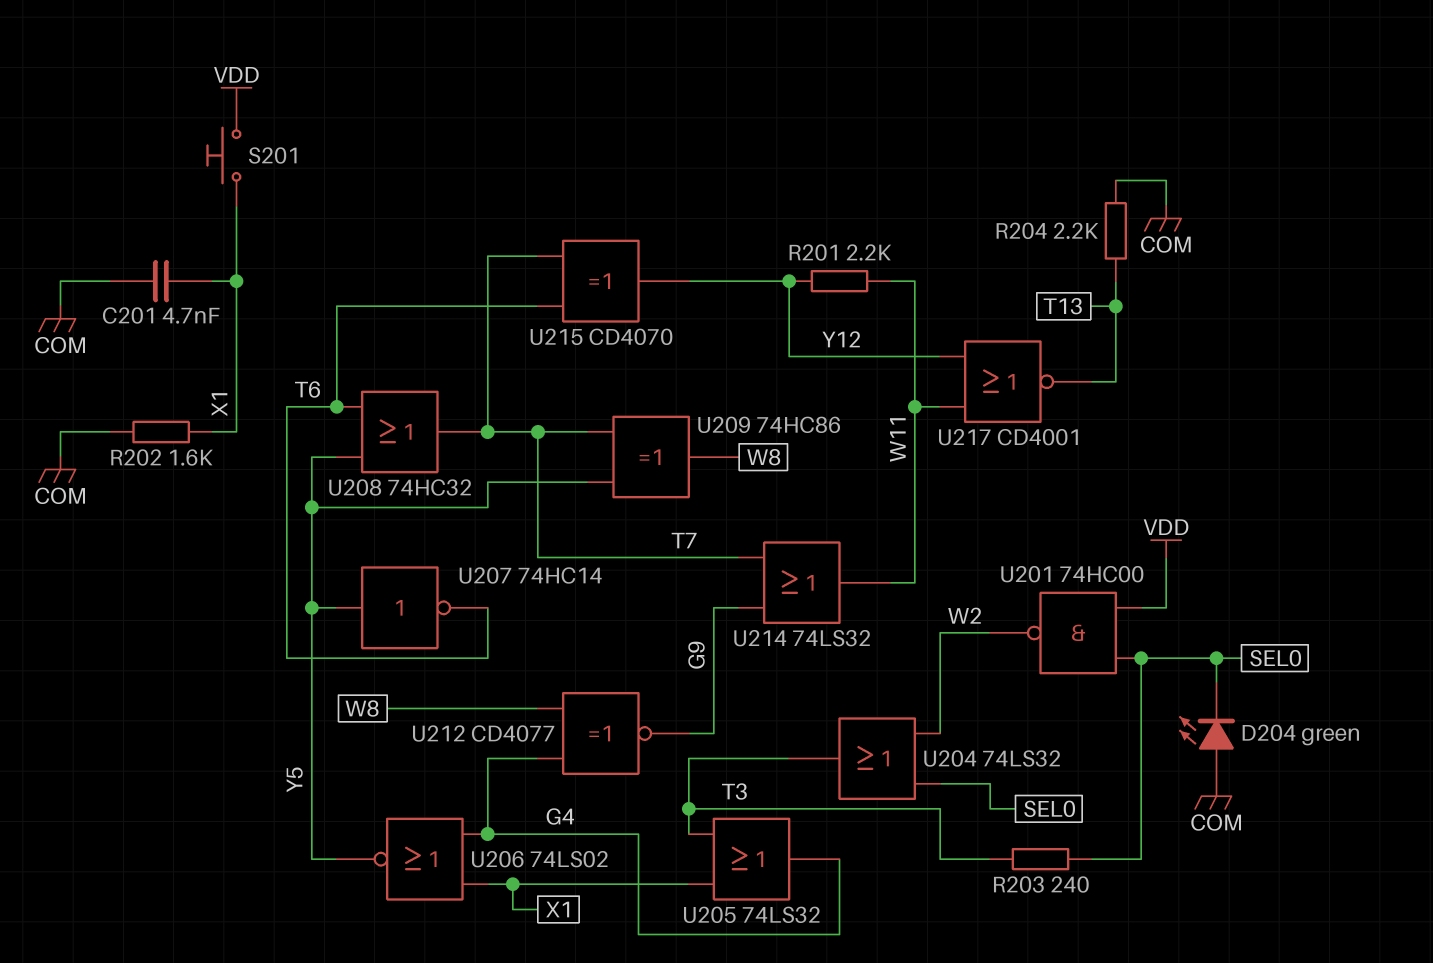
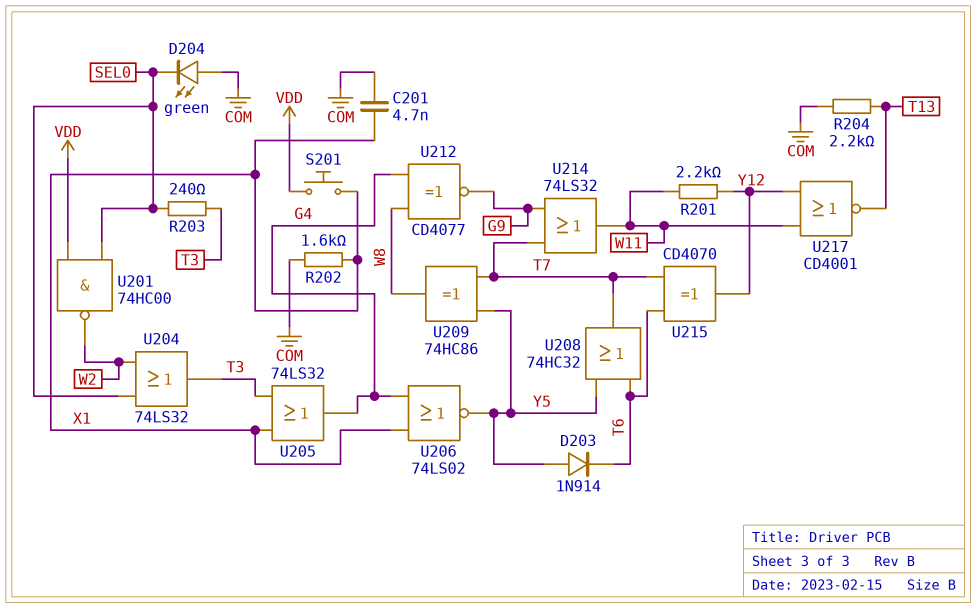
D203: none -> diode 1N914 (A Y5, K T6)
U207: NOT 74HC14 (in Y5, out T6) -> none

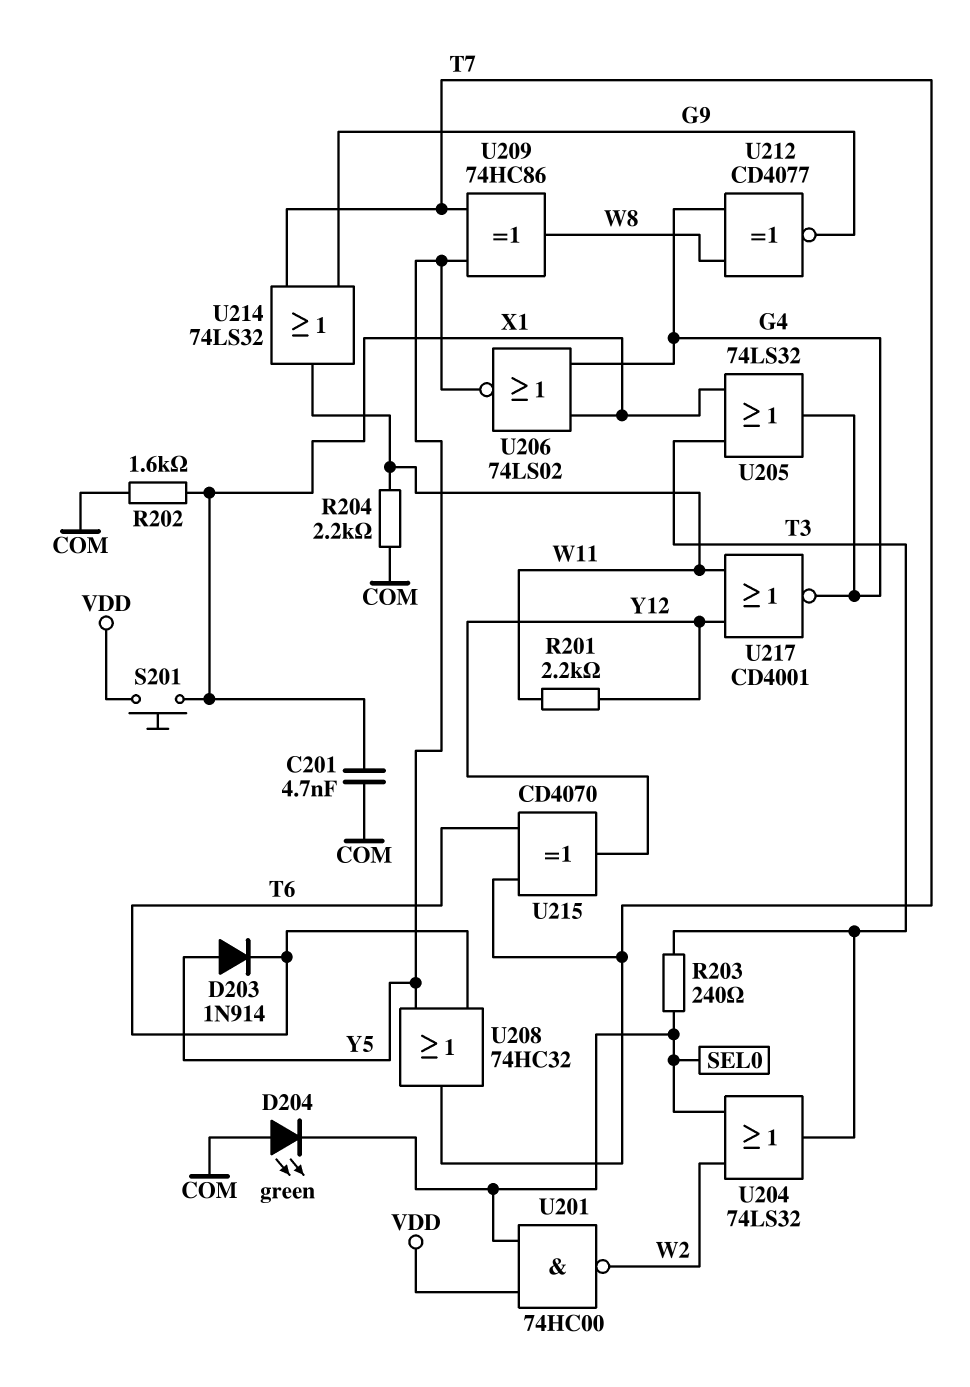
R204: 2.2k (COM, T13) -> 2.2k (COM, W11)
U217: NOR CD4001 (in W11, in Y12, out T13) -> NOR CD4001 (in W11, in Y12, out G4)

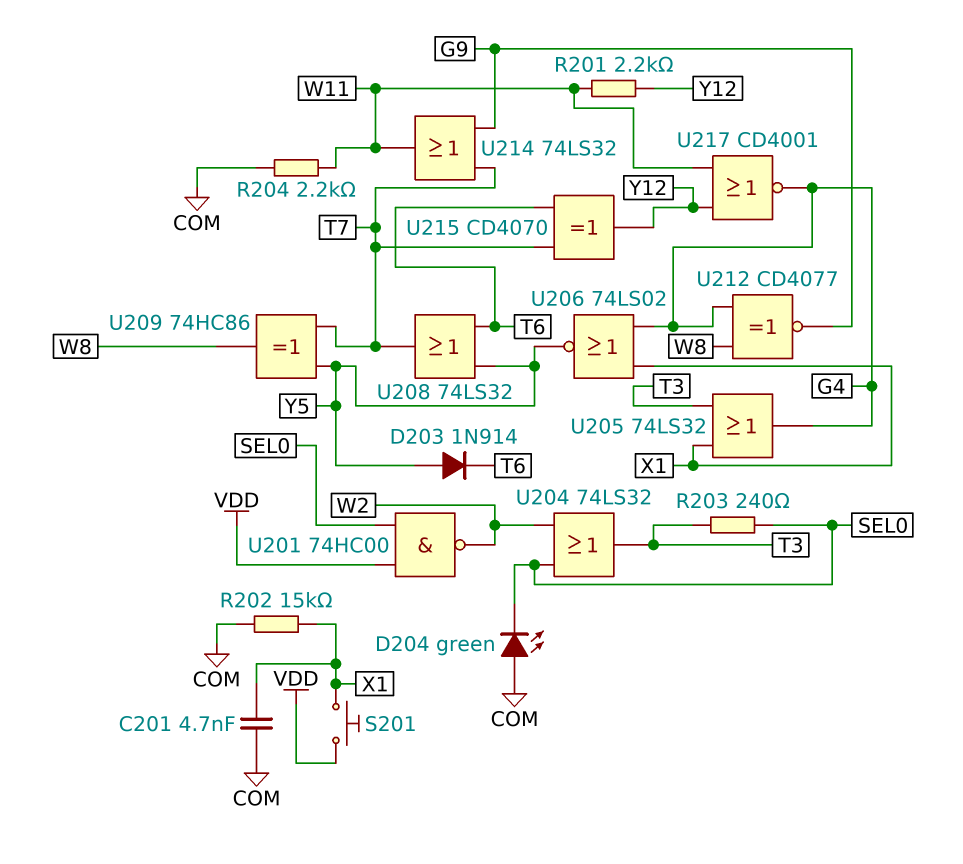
R202: 1.6k (COM, X1) -> 15k (COM, X1)
U208: OR 74HC32 (in T6, in Y5, out T7) -> OR 74LS32 (in T6, in Y5, out T7)

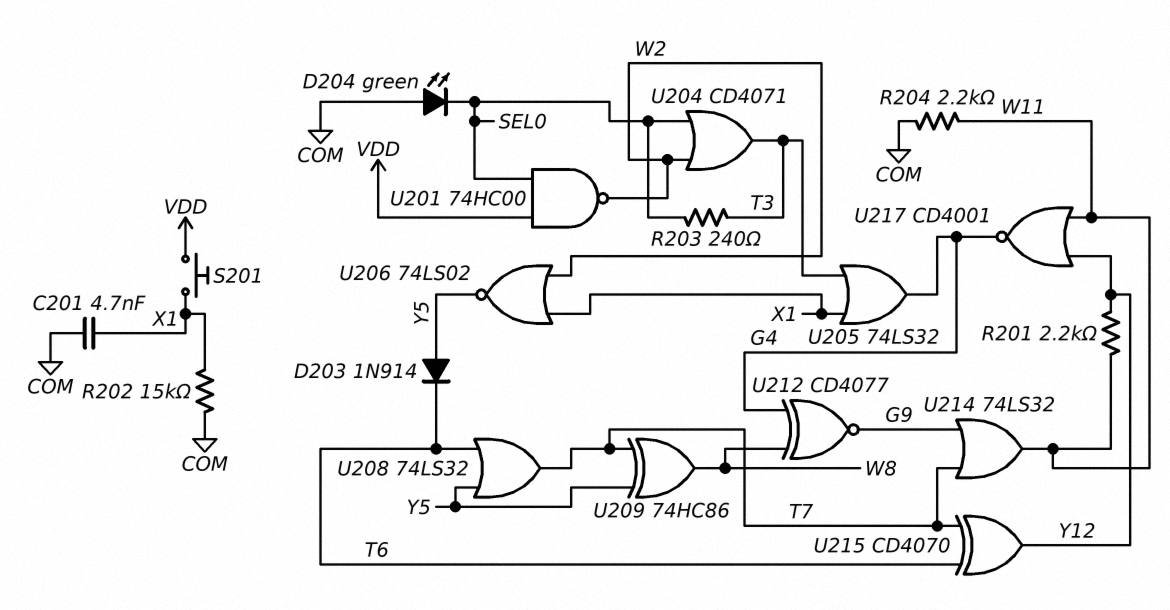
U204: OR 74LS32 (in SEL0, in W2, out T3) -> OR CD4071 (in SEL0, in W2, out T3)
U206: NOR 74LS02 (in G4, in X1, out Y5) -> NOR 74LS02 (in W2, in X1, out Y5)

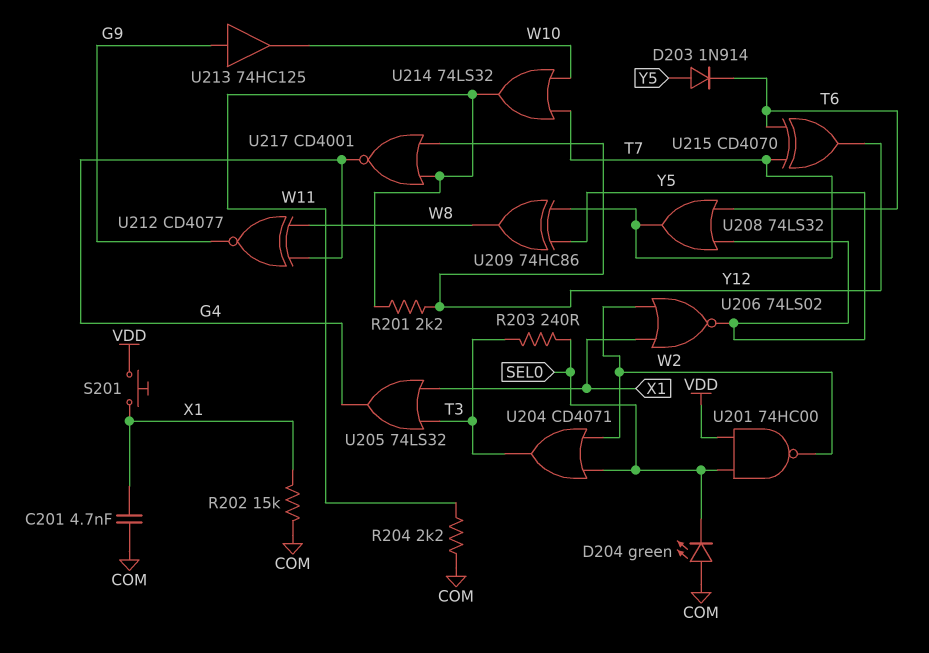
U213: none -> buffer 74HC125 (in G9, out W10)
U214: OR 74LS32 (in G9, in T7, out W11) -> OR 74LS32 (in T7, in W10, out W11)

